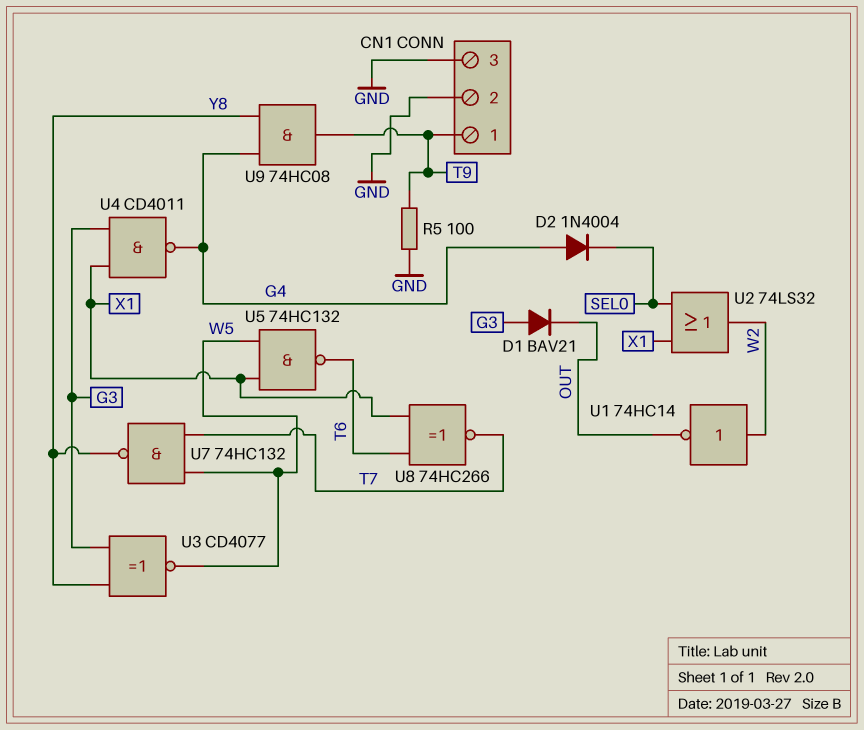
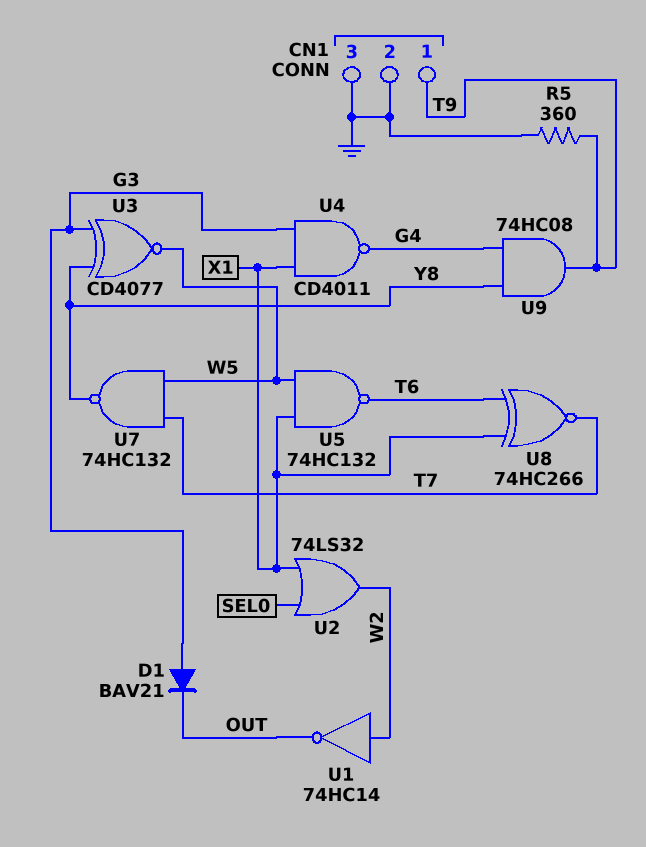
D2: diode 1N4004 (A G4, K SEL0) -> none
R5: 100 (GND, T9) -> 360 (GND, T9)

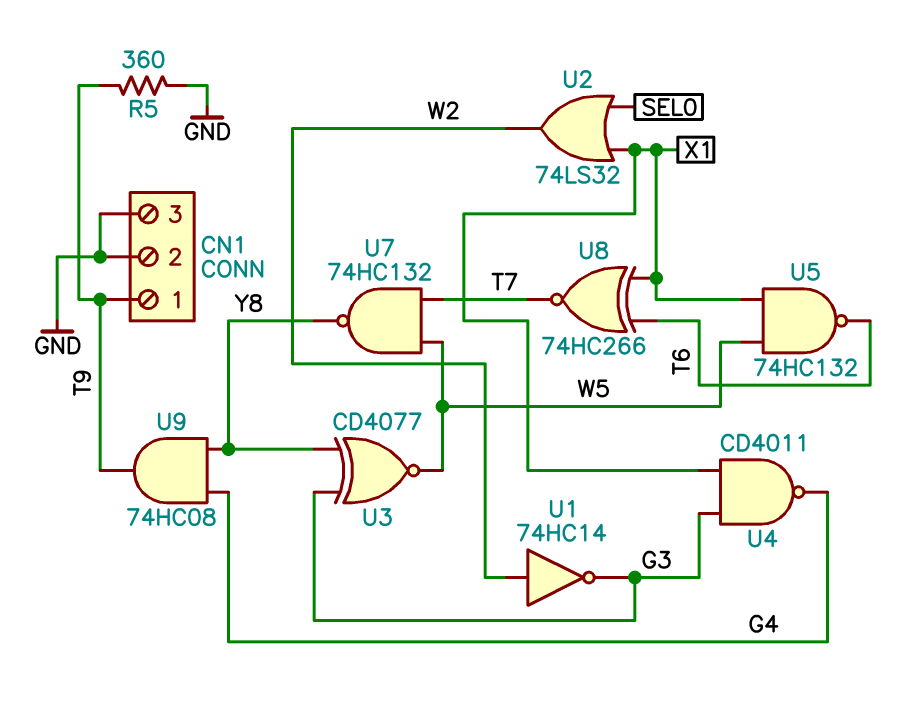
D1: diode BAV21 (A G3, K OUT) -> none
U1: NOT 74HC14 (in W2, out OUT) -> NOT 74HC14 (in W2, out G3)

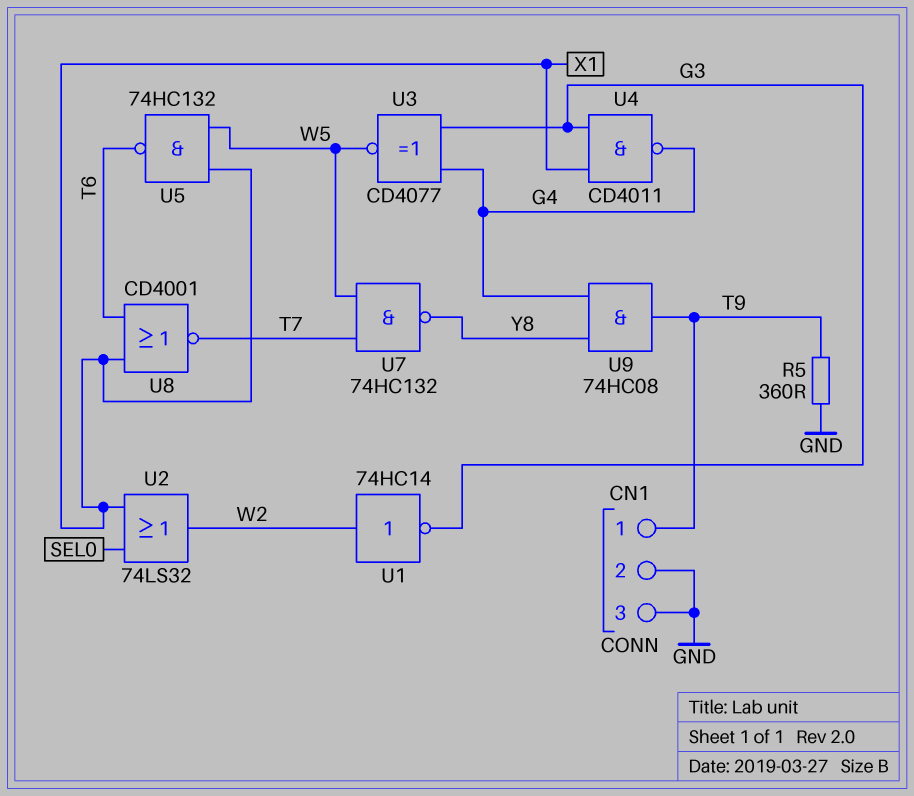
U3: XNOR CD4077 (in G3, in Y8, out W5) -> XNOR CD4077 (in G3, in G4, out W5)
U8: XNOR 74HC266 (in T6, in X1, out T7) -> NOR CD4001 (in T6, in X1, out T7)

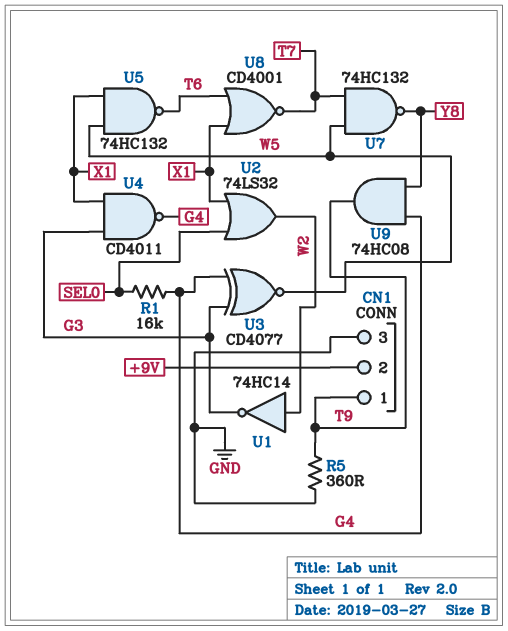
CN1 pin 2: GND -> +9V
R1: none -> 16k (G4, SEL0)

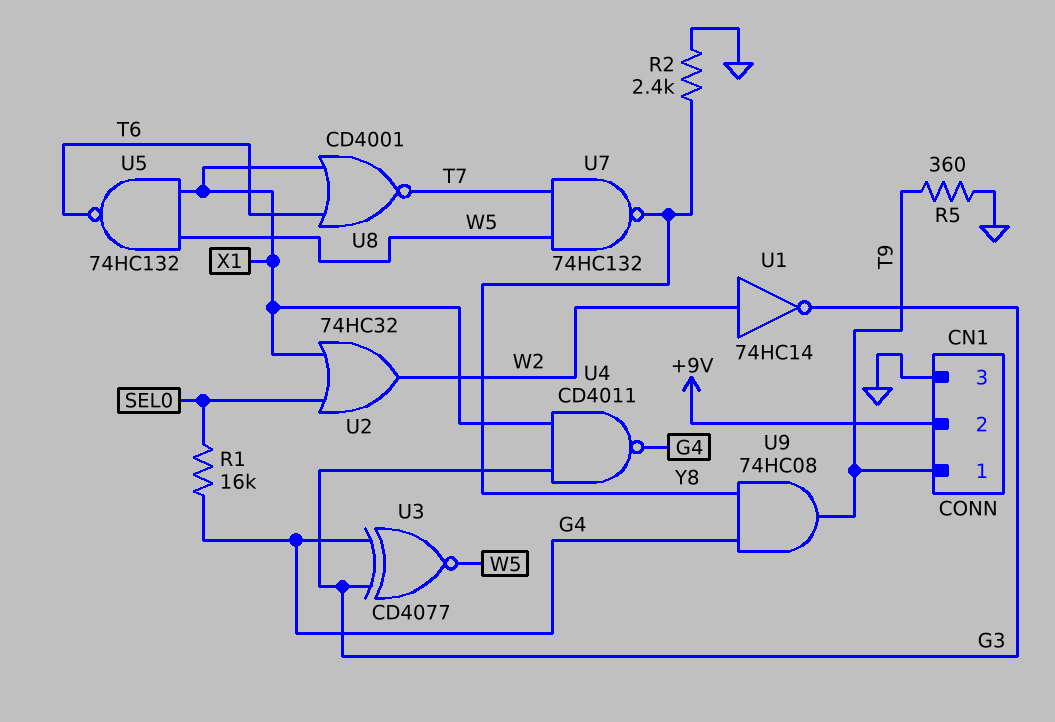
R2: none -> 2.4k (GND, Y8)
U2: OR 74LS32 (in SEL0, in X1, out W2) -> OR 74HC32 (in SEL0, in X1, out W2)

